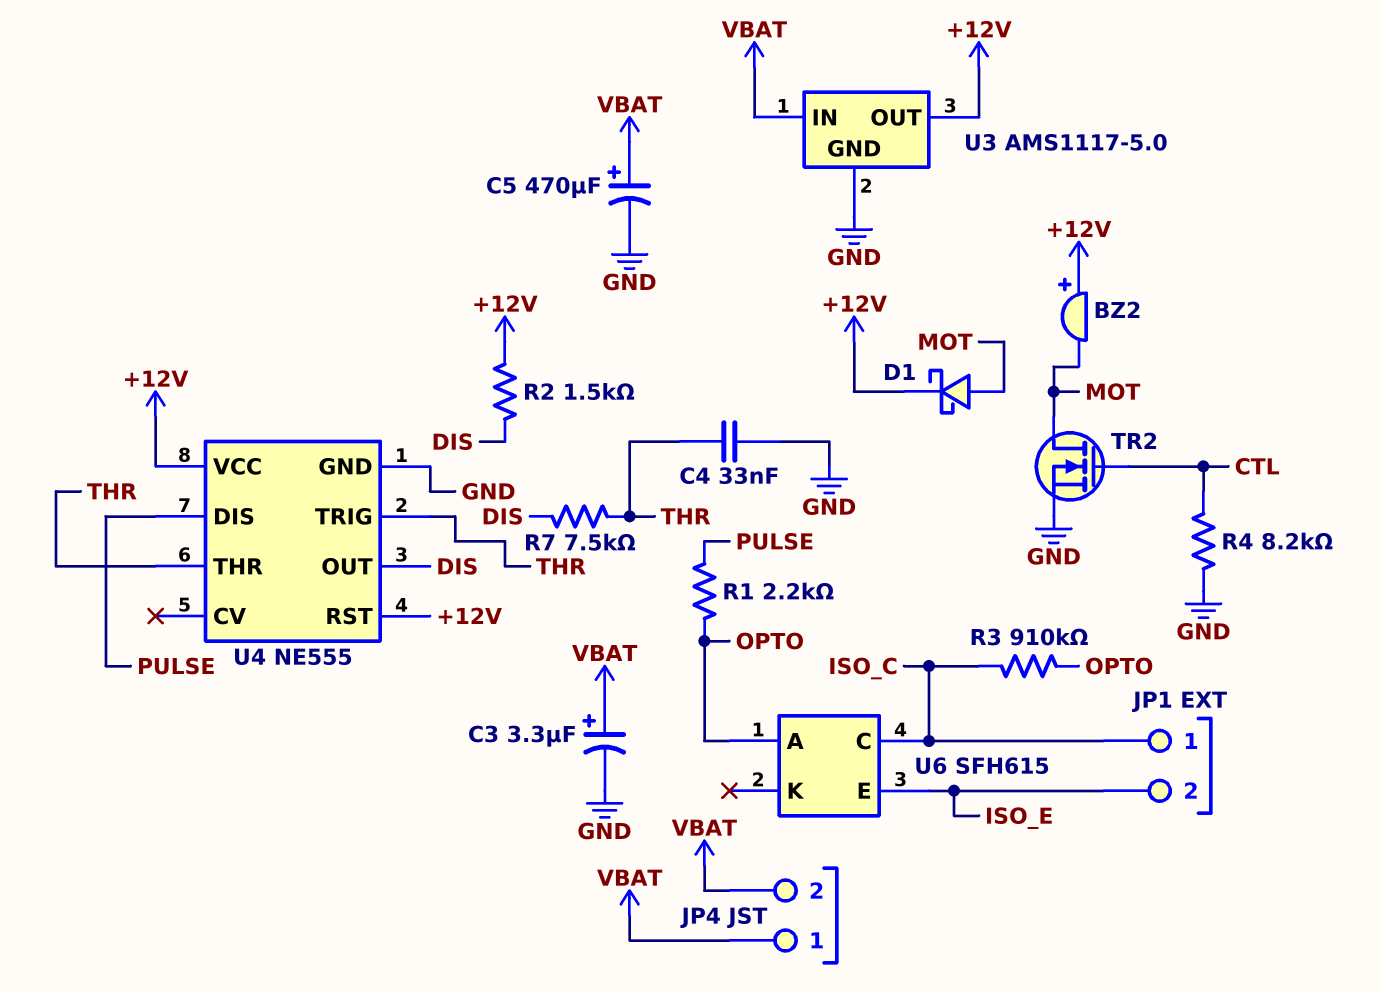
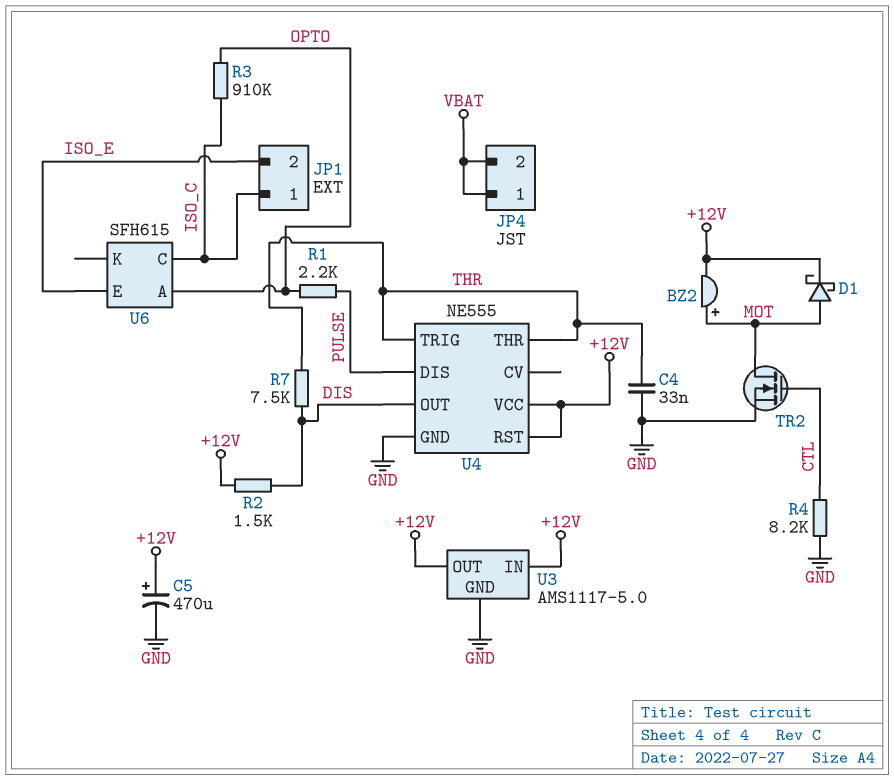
BZ2: buzzer (plus +12V, minus MOT) -> buzzer (plus MOT, minus +12V)
C3: 3.3uF (plus VBAT, minus GND) -> none
C5: 470uF (plus VBAT, minus GND) -> 470uF (plus +12V, minus GND)
U3 pin IN: VBAT -> +12V

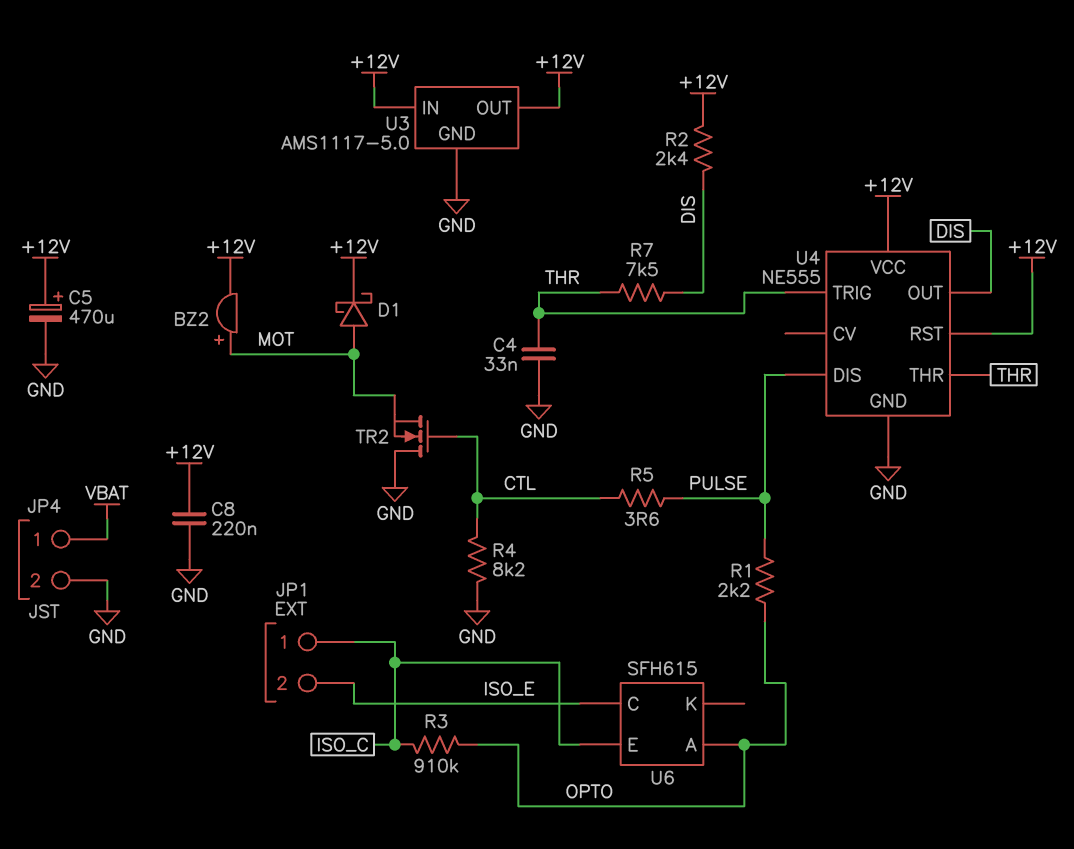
C8: none -> 220nF (+12V, GND)
JP4 pin 2: VBAT -> GND
R2: 1.5k (+12V, DIS) -> 2.4k (+12V, DIS)
R5: none -> 3.6 (CTL, PULSE)
TR2: NMOS (G CTL, D MOT, S GND) -> NMOS (G CTL, D GND, S MOT)
U6 pin C: ISO_C -> ISO_E
U6 pin E: ISO_E -> ISO_C

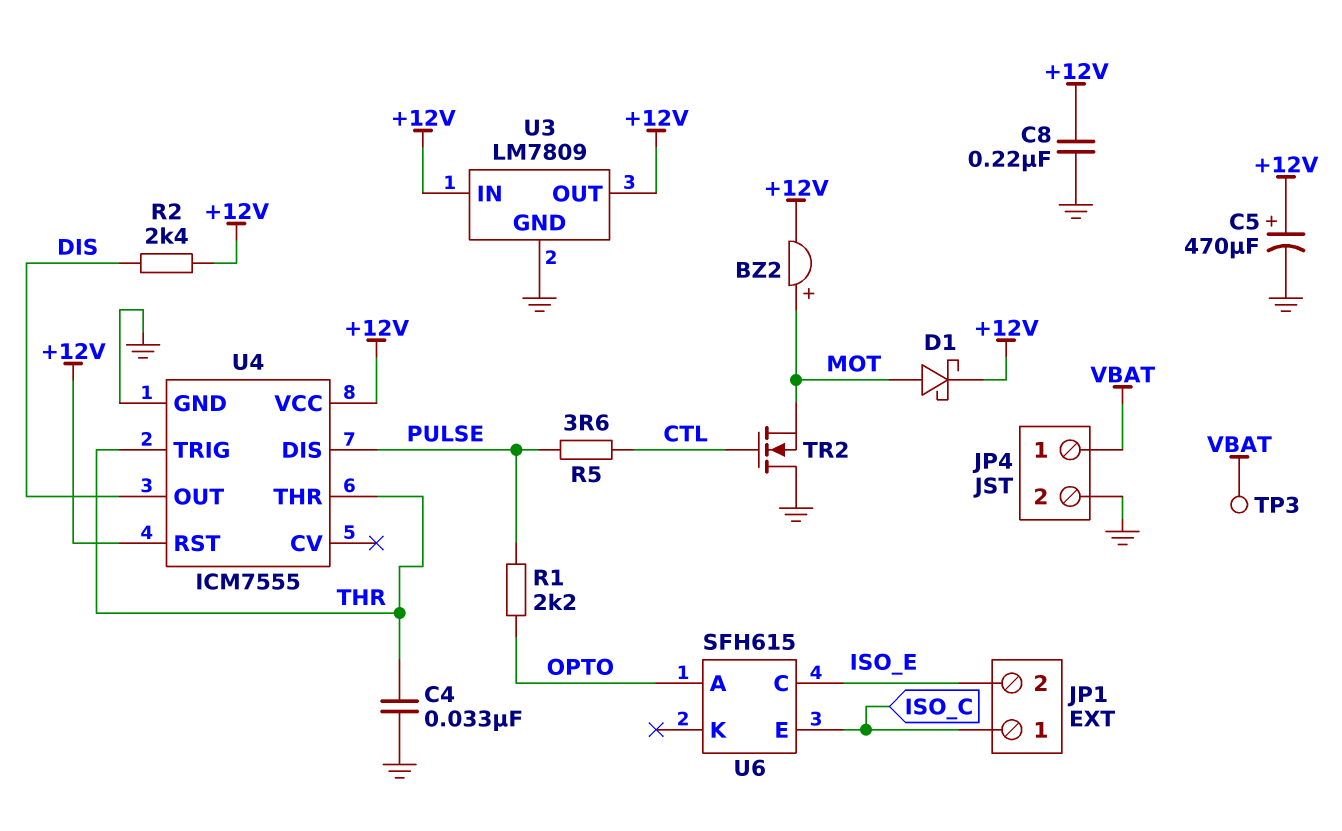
R3: 910k (ISO_C, OPTO) -> none
R4: 8.2k (CTL, GND) -> none
R7: 7.5k (DIS, THR) -> none
TP3: none -> test point (VBAT)
U3: AMS1117-5.0 -> LM7809
U4: NE555 -> ICM7555

